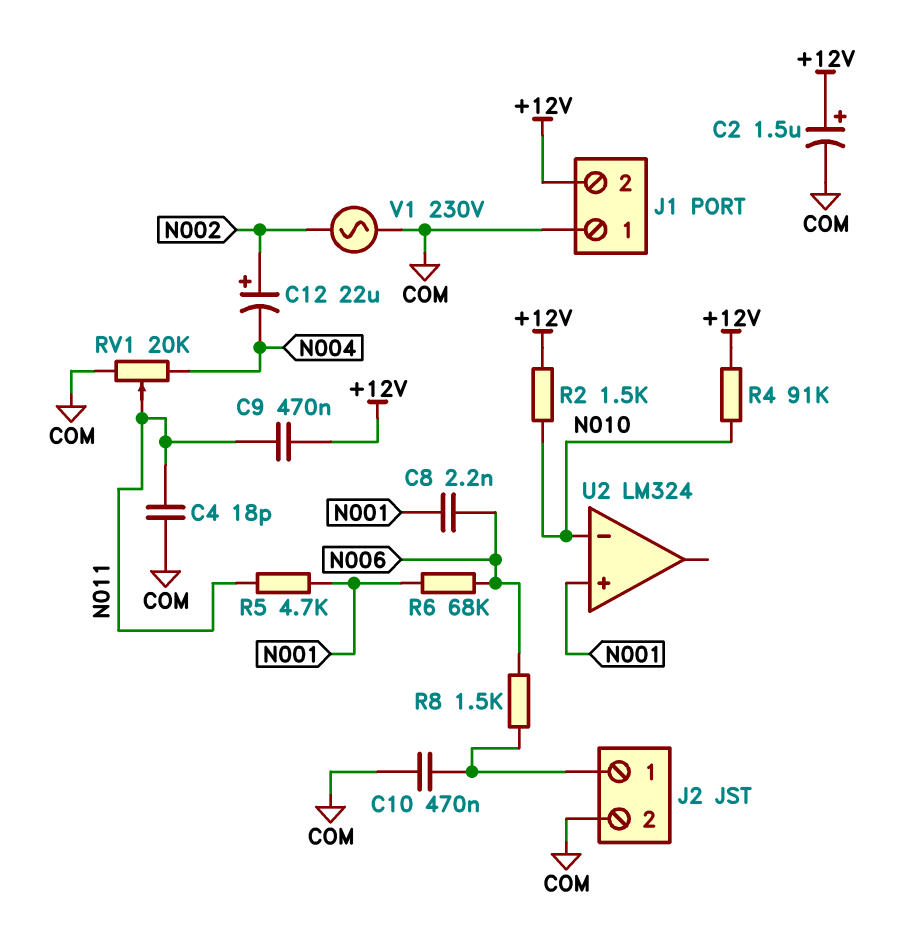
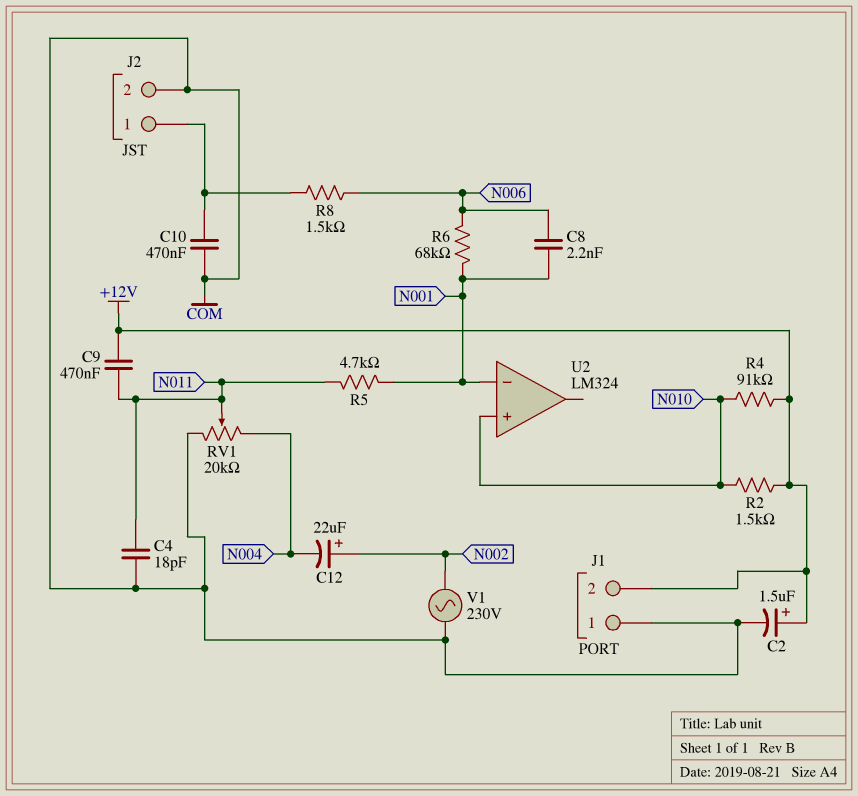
U2 pin in+: N001 -> N010
U2 pin in-: N010 -> N001

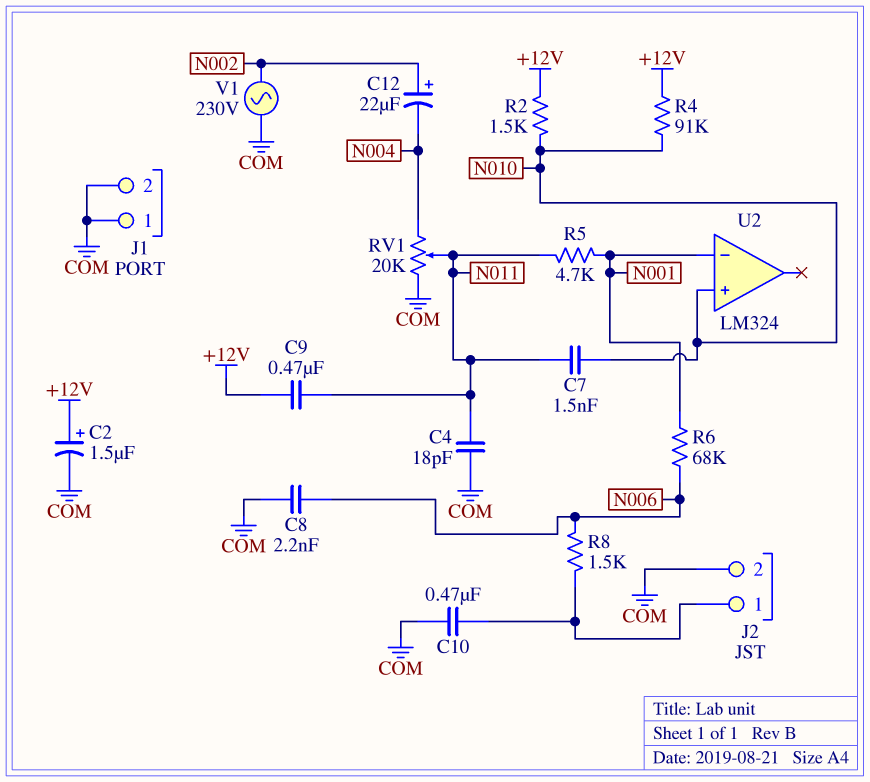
C7: none -> 1.5nF (N010, N011)
C8: 2.2nF (N001, N006) -> 2.2nF (COM, N006)
J1 pin 2: +12V -> COM

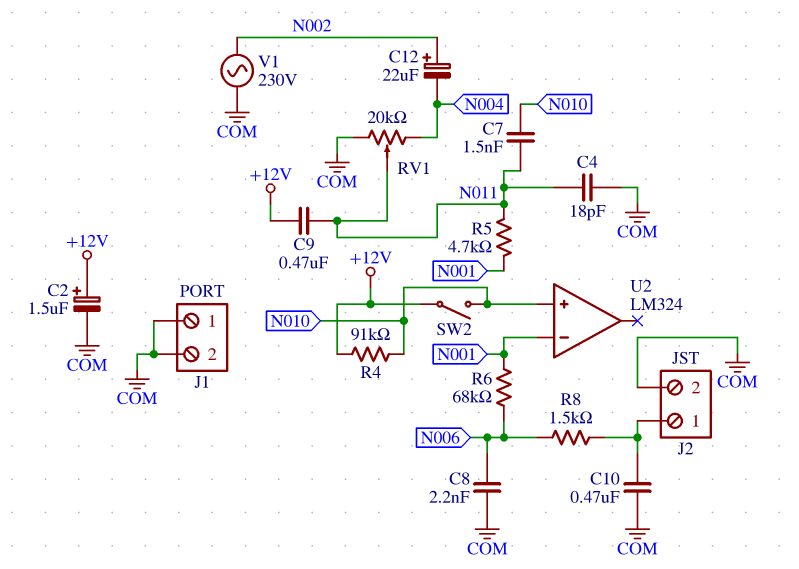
R2: 1.5k (+12V, N010) -> none
SW2: none -> switch (+12V, N010)

